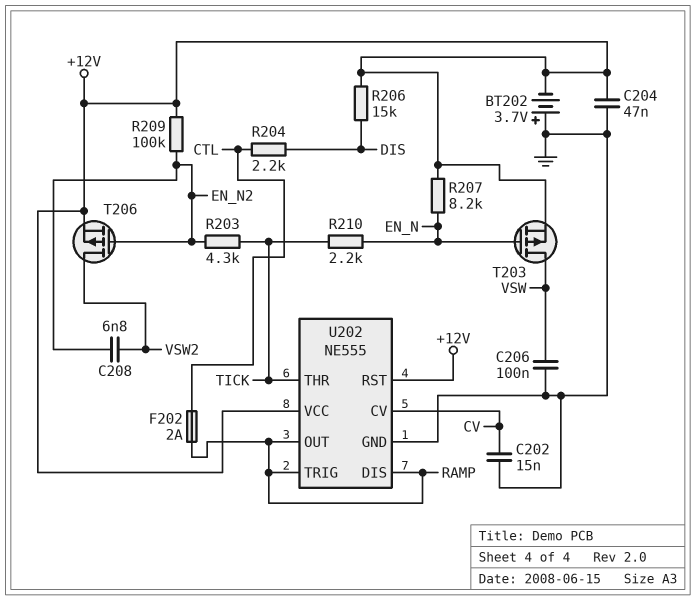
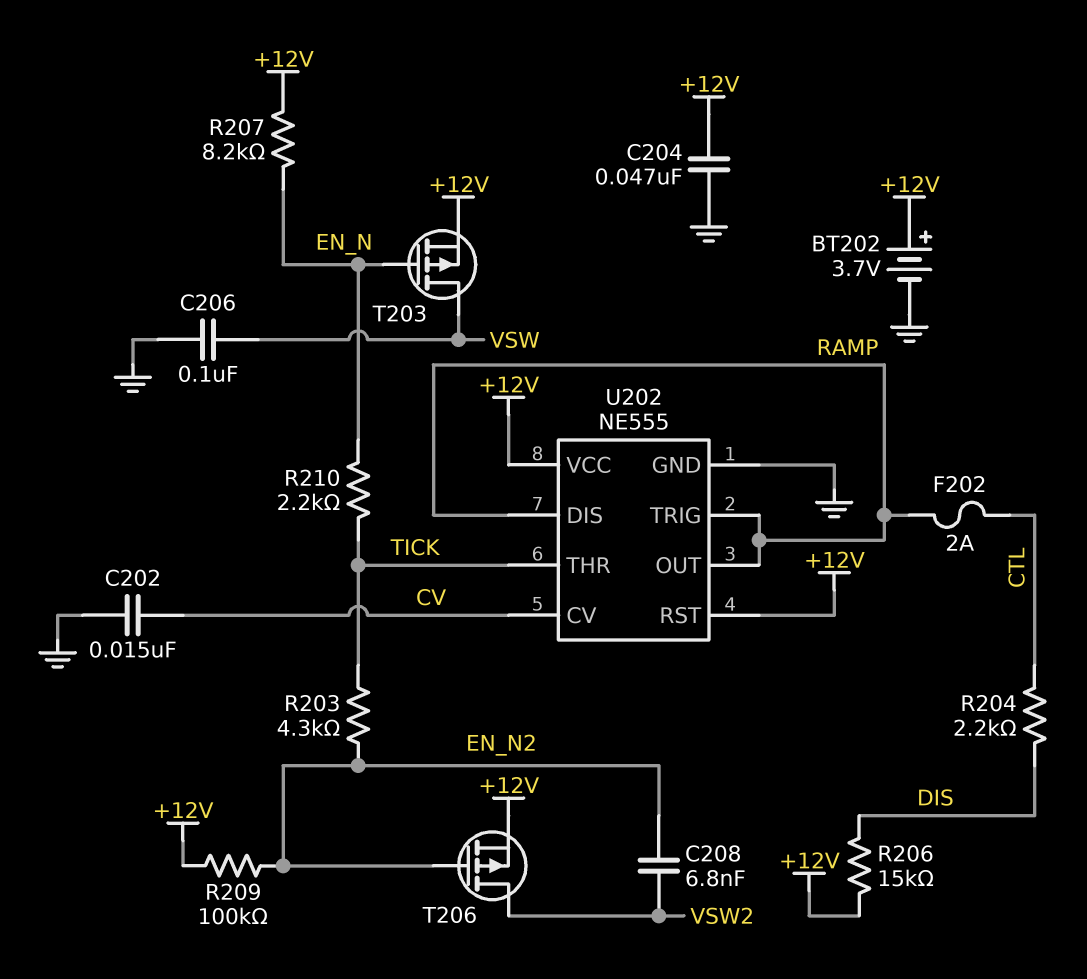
BT202: 3.7V (plus GND, minus +12V) -> 3.7V (plus +12V, minus GND)

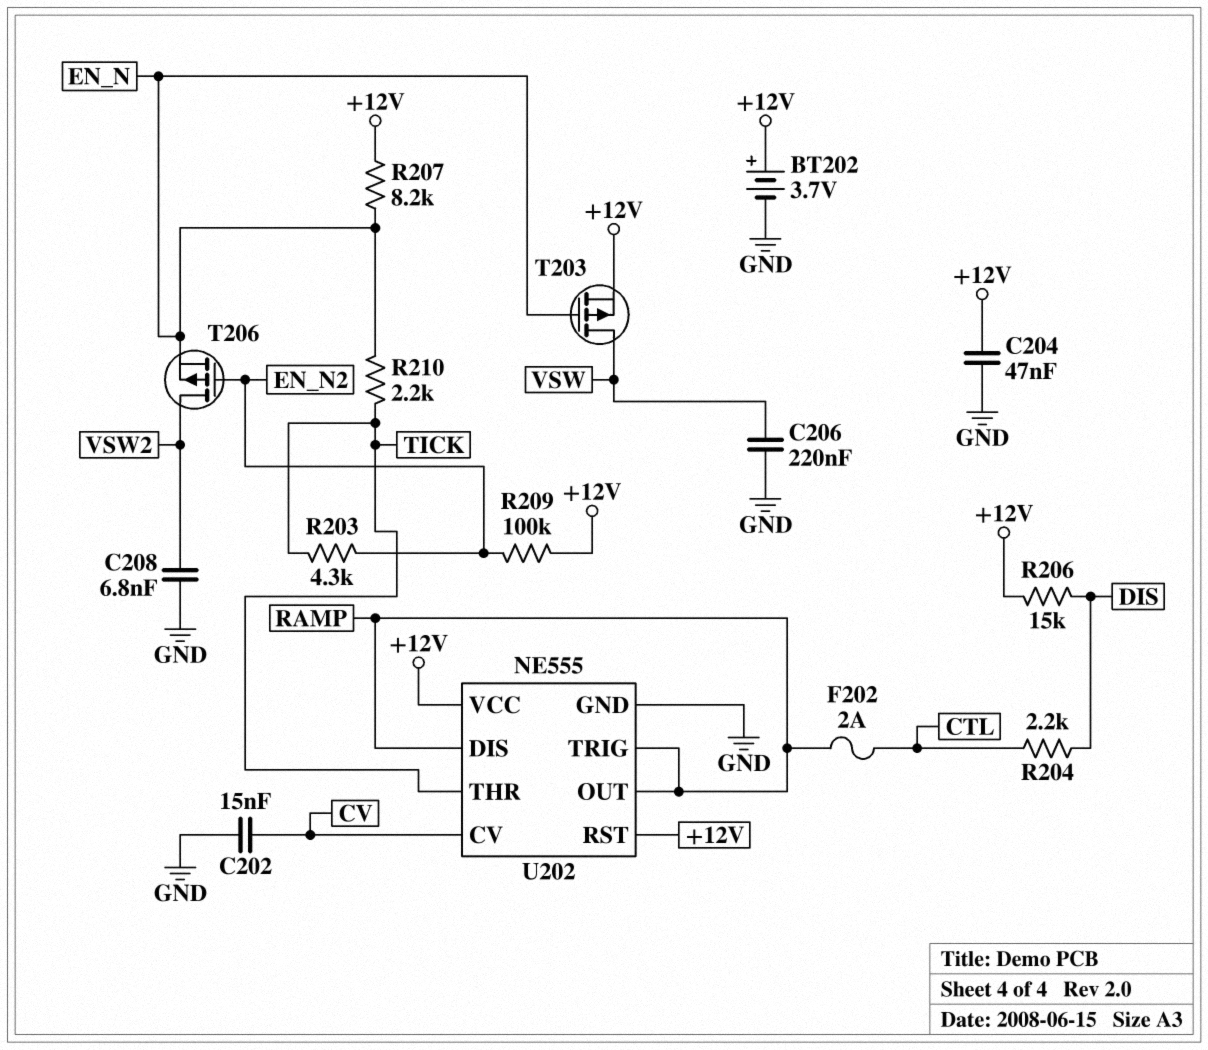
C206: 100nF (GND, VSW) -> 220nF (GND, VSW)
C208: 6.8nF (EN_N2, VSW2) -> 6.8nF (GND, VSW2)
T206: PMOS (G EN_N2, D VSW2, S +12V) -> PMOS (G EN_N2, D VSW2, S EN_N)

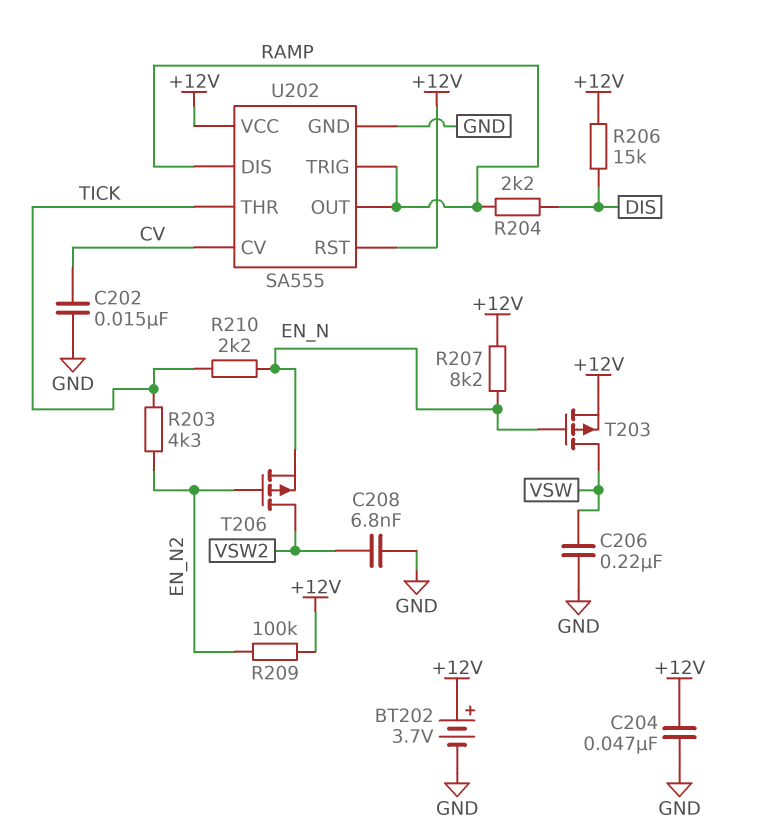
F202: 2A (CTL, RAMP) -> none
R204: 2.2k (CTL, DIS) -> 2.2k (DIS, RAMP)
U202: NE555 -> SA555

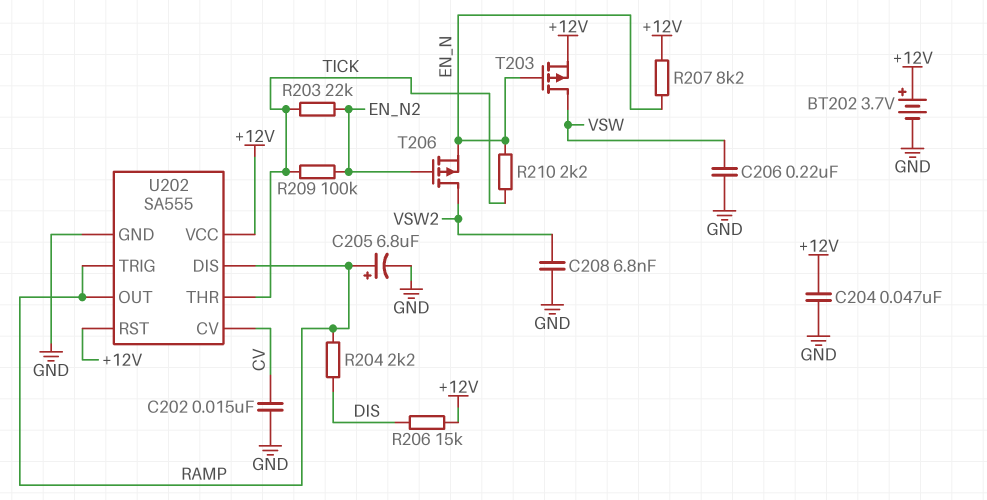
C205: none -> 6.8uF (plus RAMP, minus GND)
R203: 4.3k (EN_N2, TICK) -> 22k (EN_N2, TICK)
R209: 100k (+12V, EN_N2) -> 100k (EN_N2, TICK)

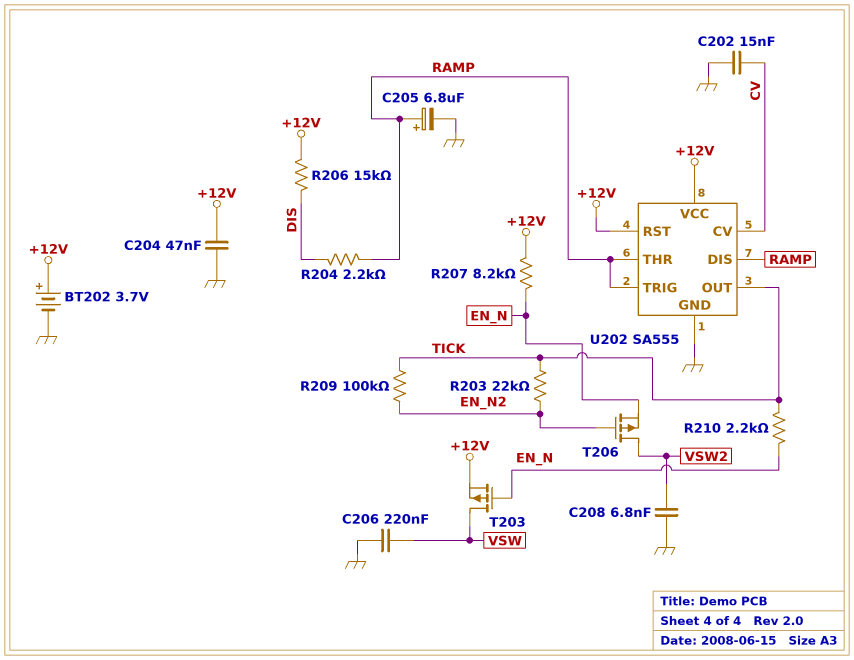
U202 pin OUT: RAMP -> TICK
U202 pin THR: TICK -> RAMP

